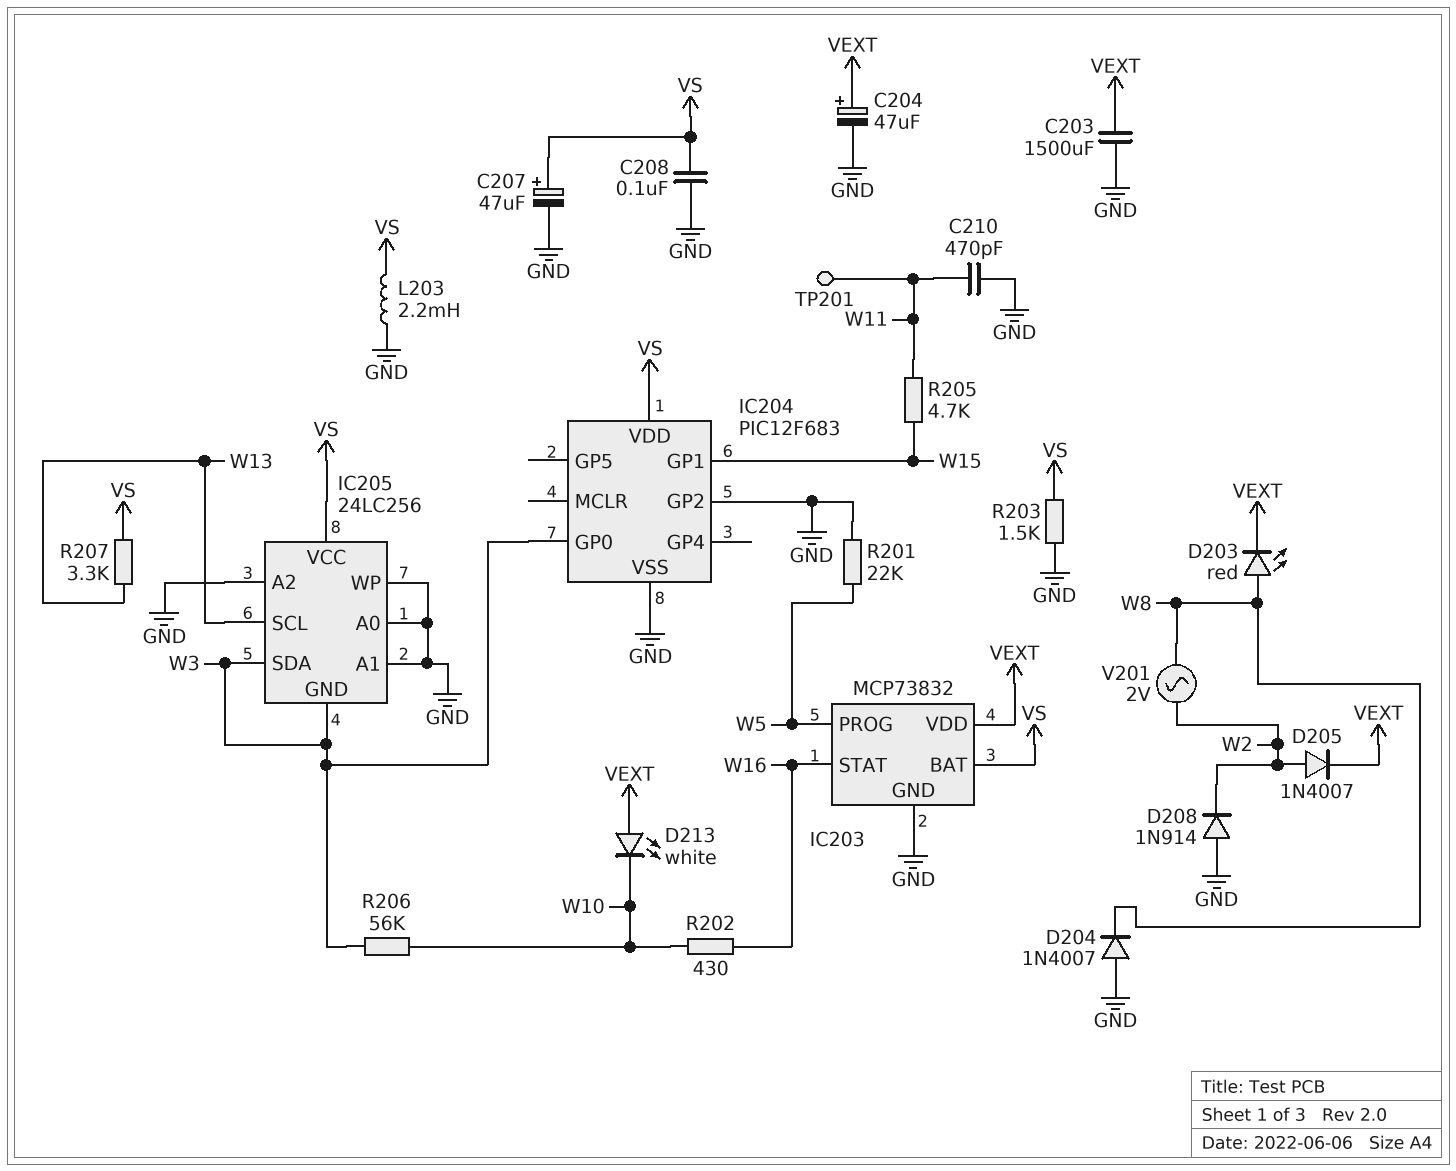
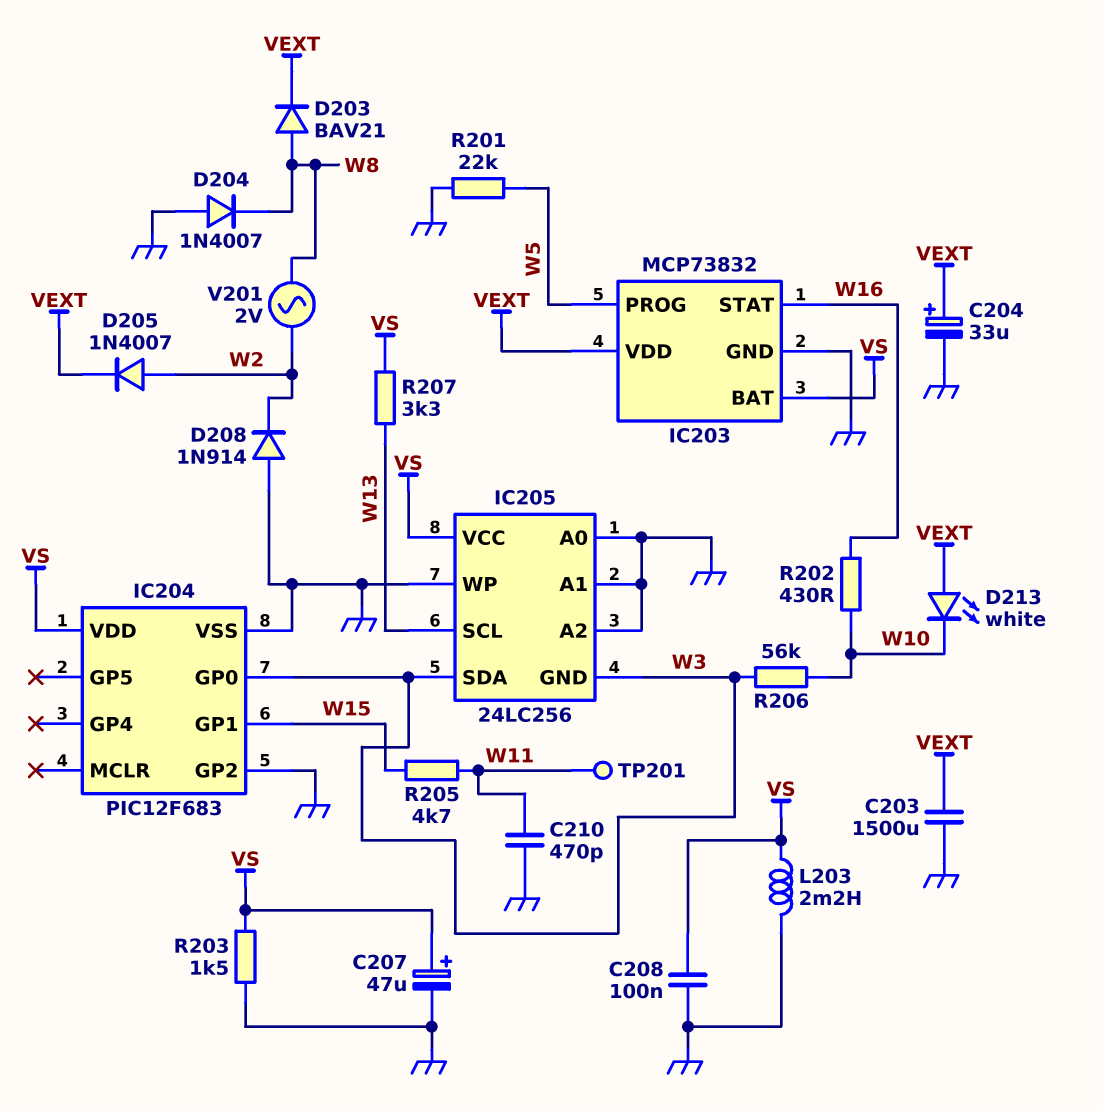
C204: 47uF (plus VEXT, minus GND) -> 33uF (plus VEXT, minus GND)
D203: LED red (A W8, K VEXT) -> diode BAV21 (A W8, K VEXT)

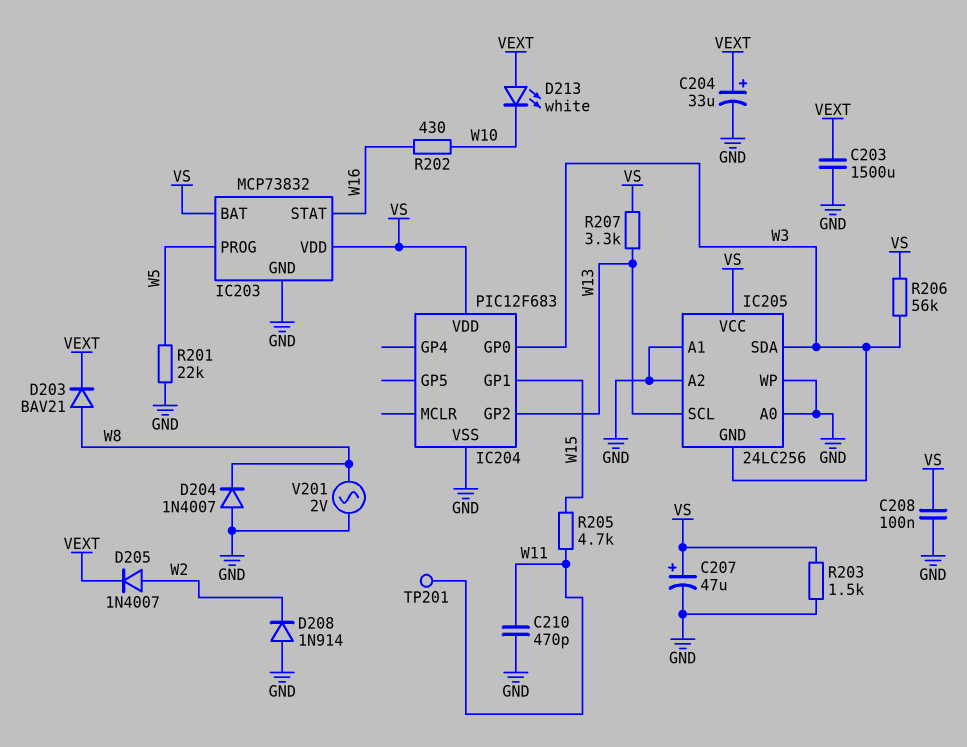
IC203 pin VDD: VEXT -> VS
IC204 pin GP2: GND -> W13
L203: 2.2mH (GND, VS) -> none
R206: 56k (W3, W10) -> 56k (VS, W3)
V201: AC 2V (W2, W8) -> AC 2V (GND, W8)

